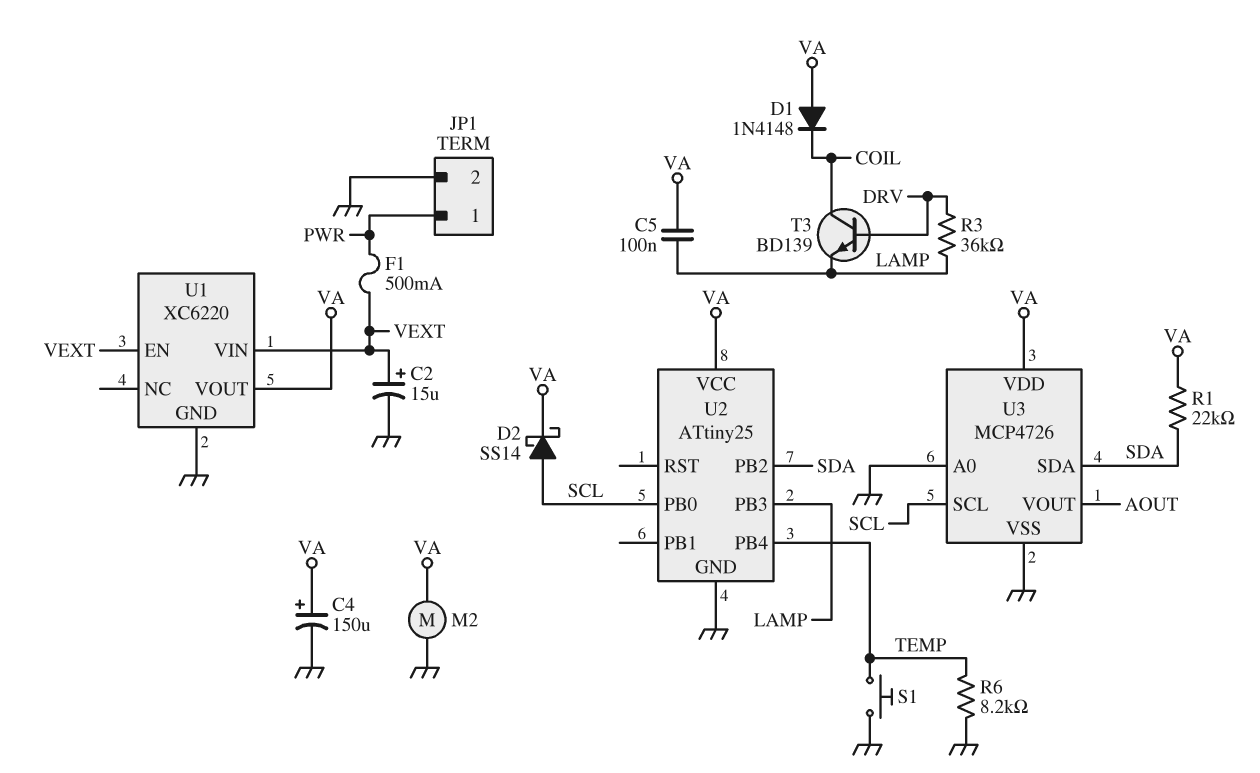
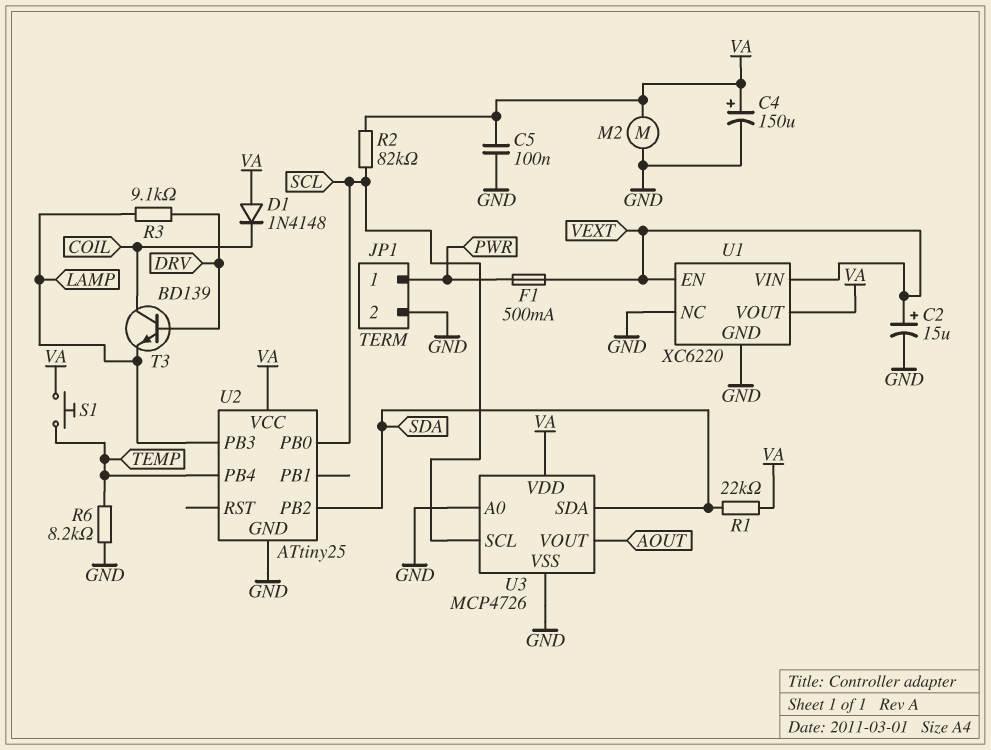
C5: 100nF (LAMP, VA) -> 100nF (GND, VA)
D2: schottky SS14 (A SCL, K VA) -> none
R2: none -> 82k (SCL, VA)
R3: 36k (DRV, LAMP) -> 9.1k (DRV, LAMP)
S1: button (GND, TEMP) -> button (TEMP, VA)
U1 pin NC: none -> GND

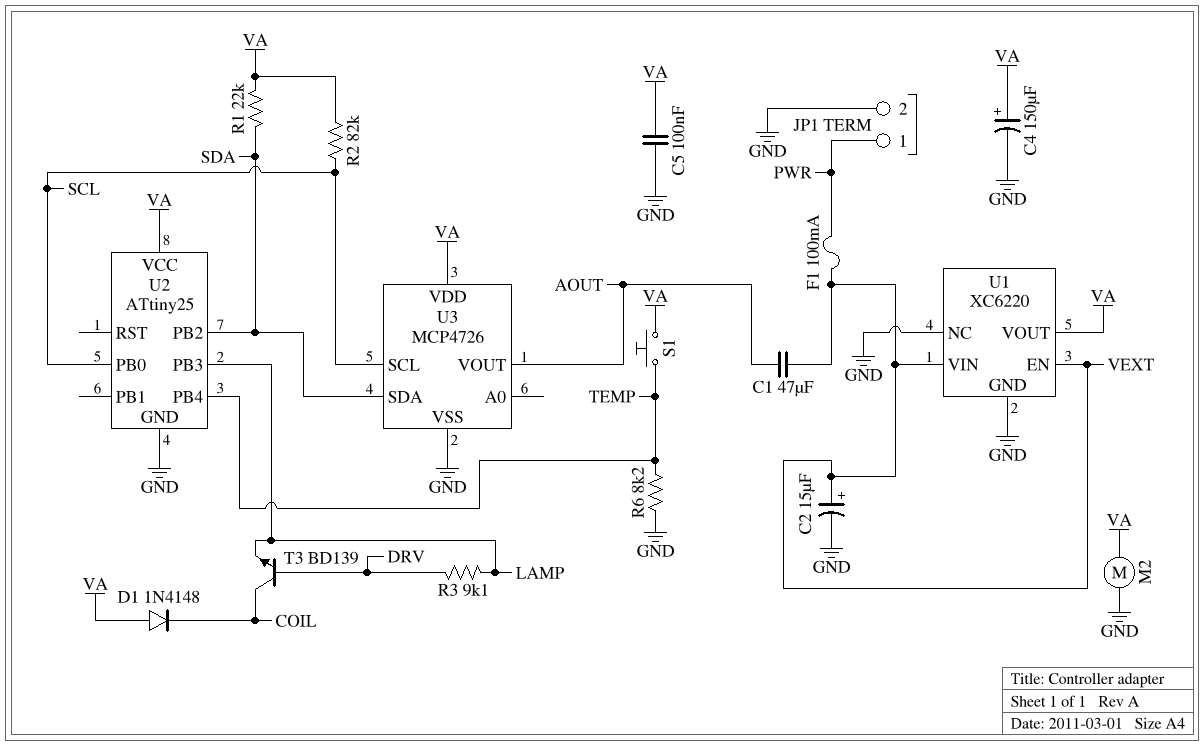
C1: none -> 47uF (AOUT, VEXT)
F1: 500mA (PWR, VEXT) -> 100mA (PWR, VEXT)
U3 pin A0: GND -> none

